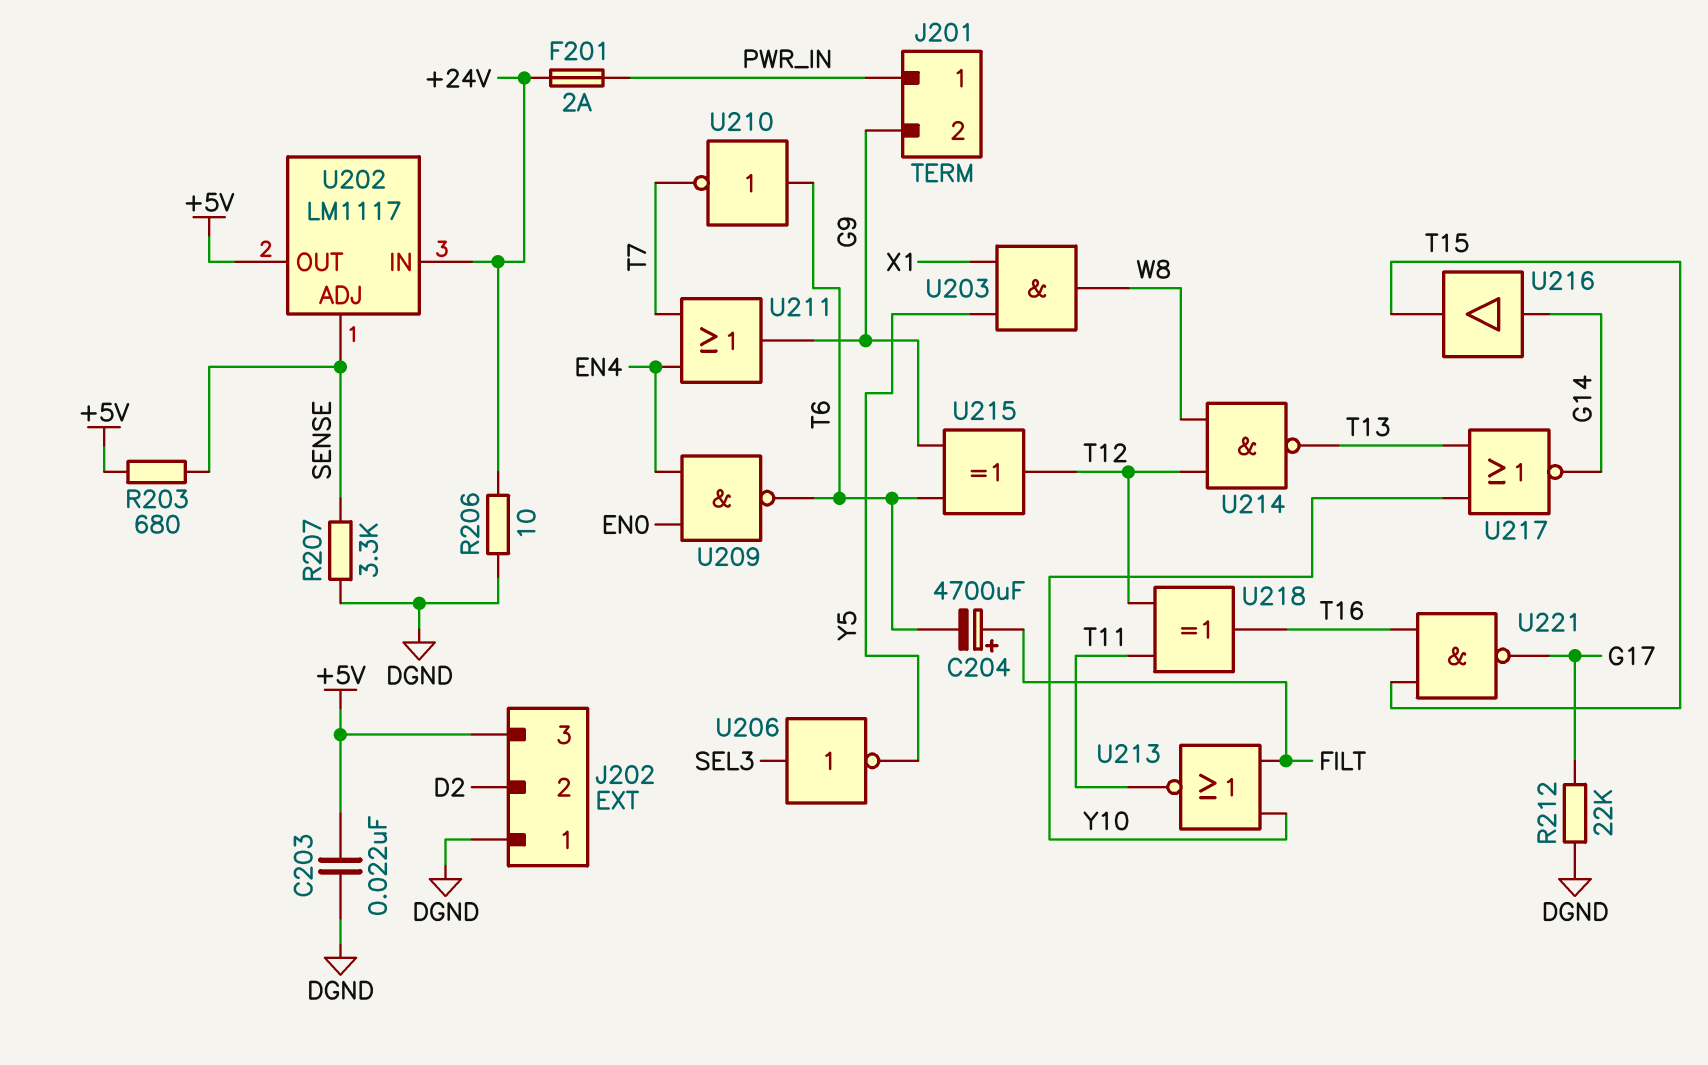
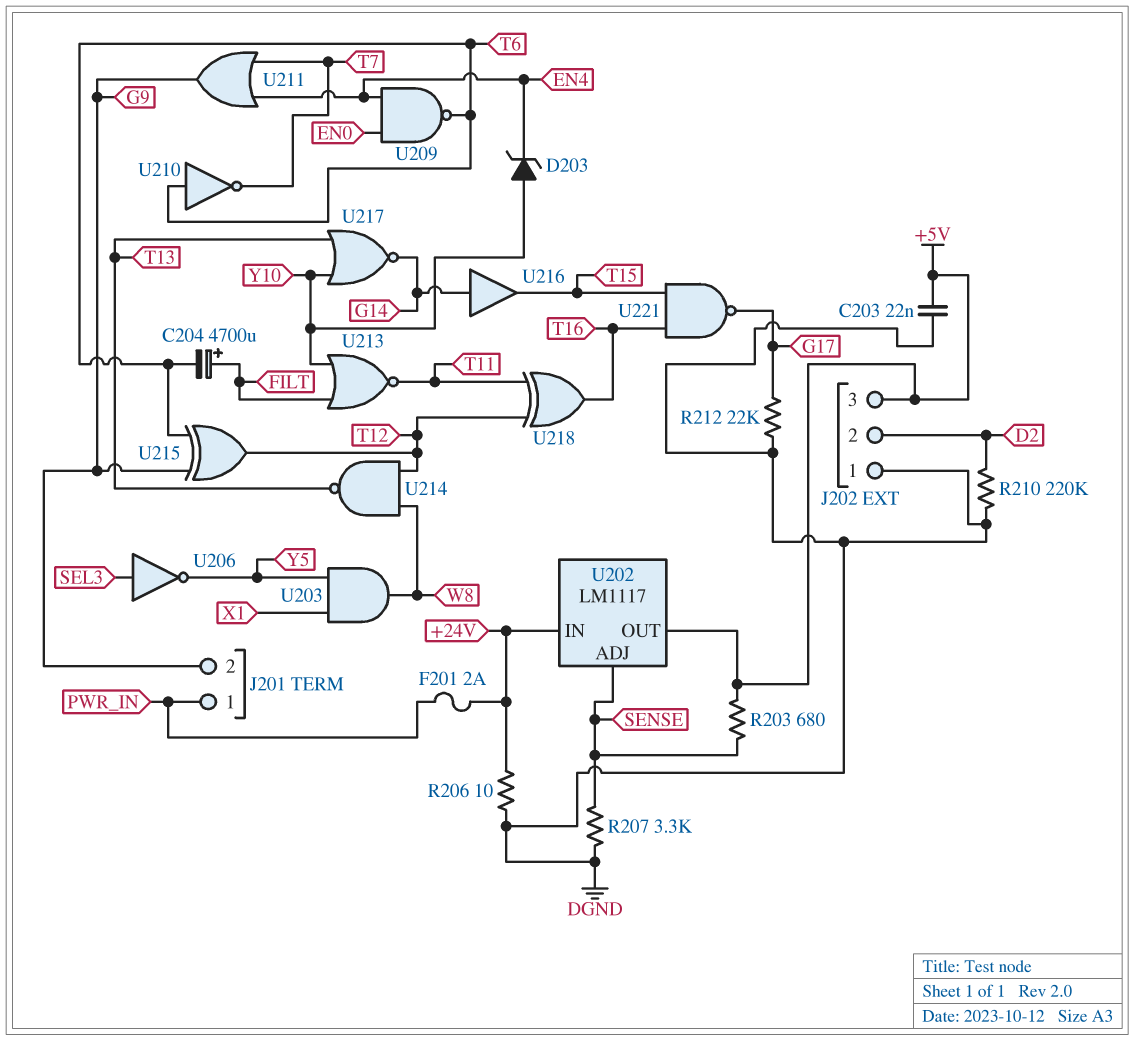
D203: none -> zener (A Y10, K EN4)
R210: none -> 220k (D2, DGND)

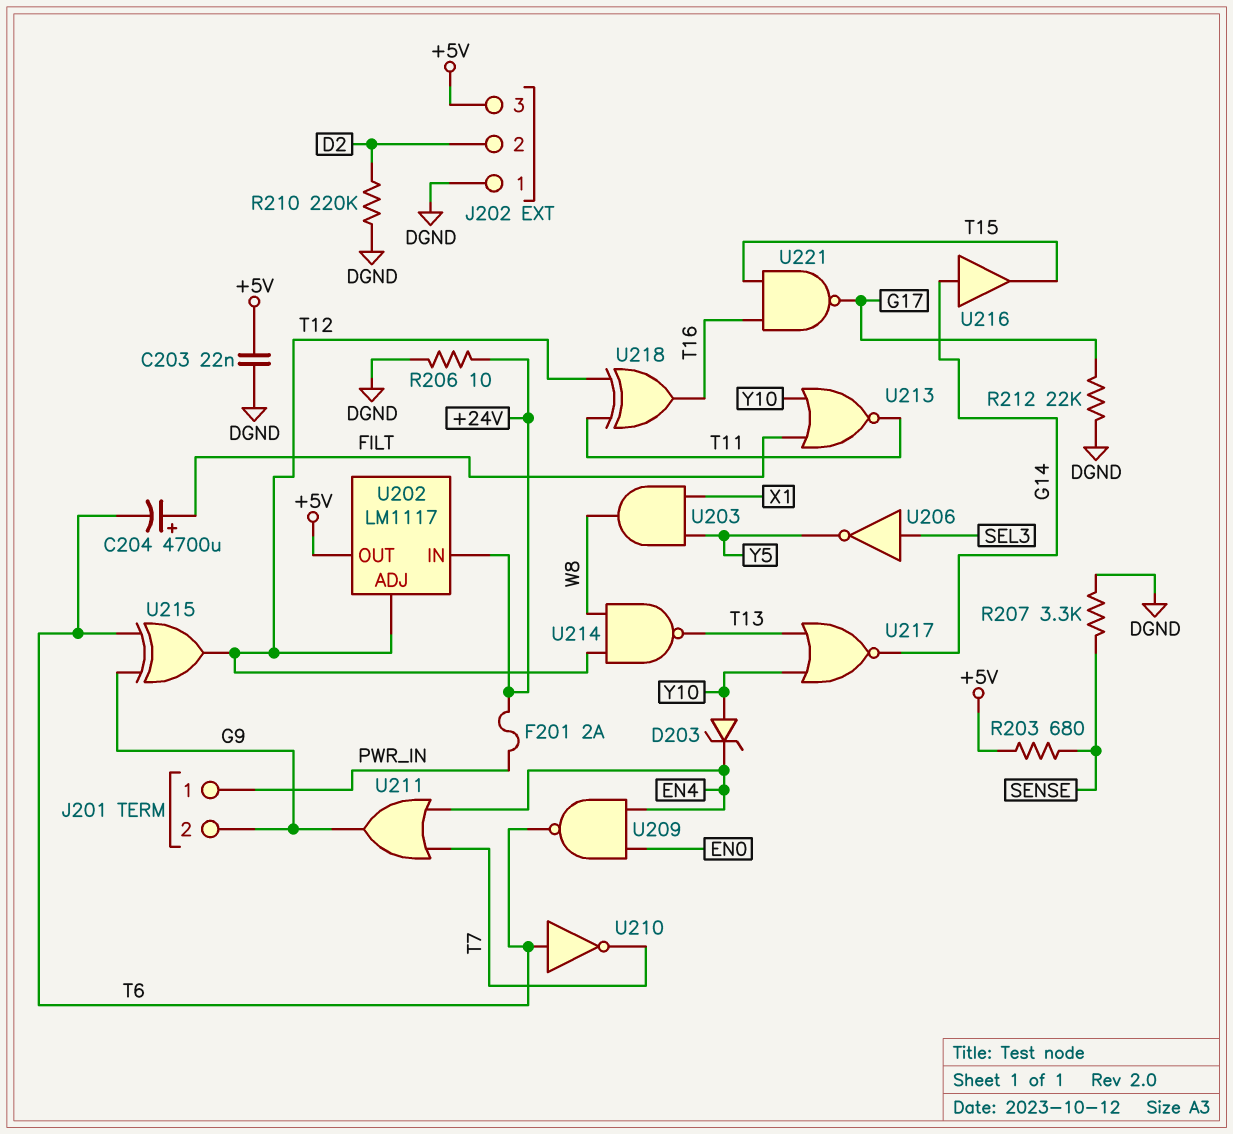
U202 pin ADJ: SENSE -> T12

